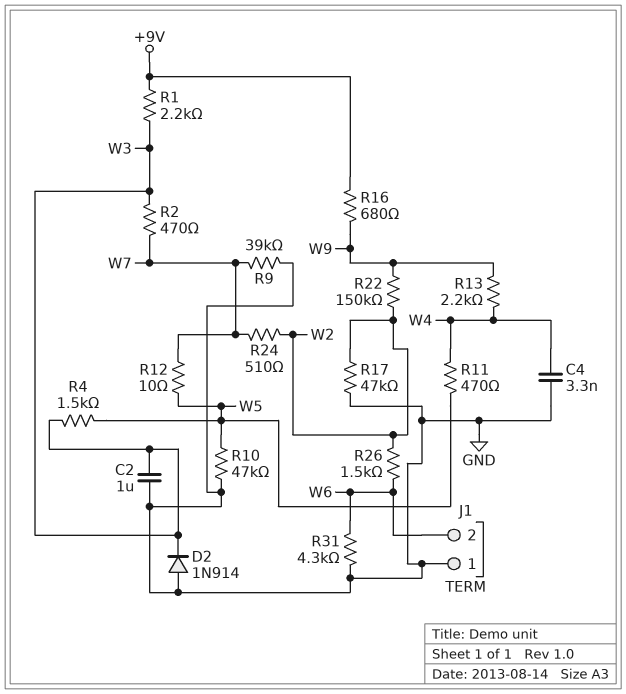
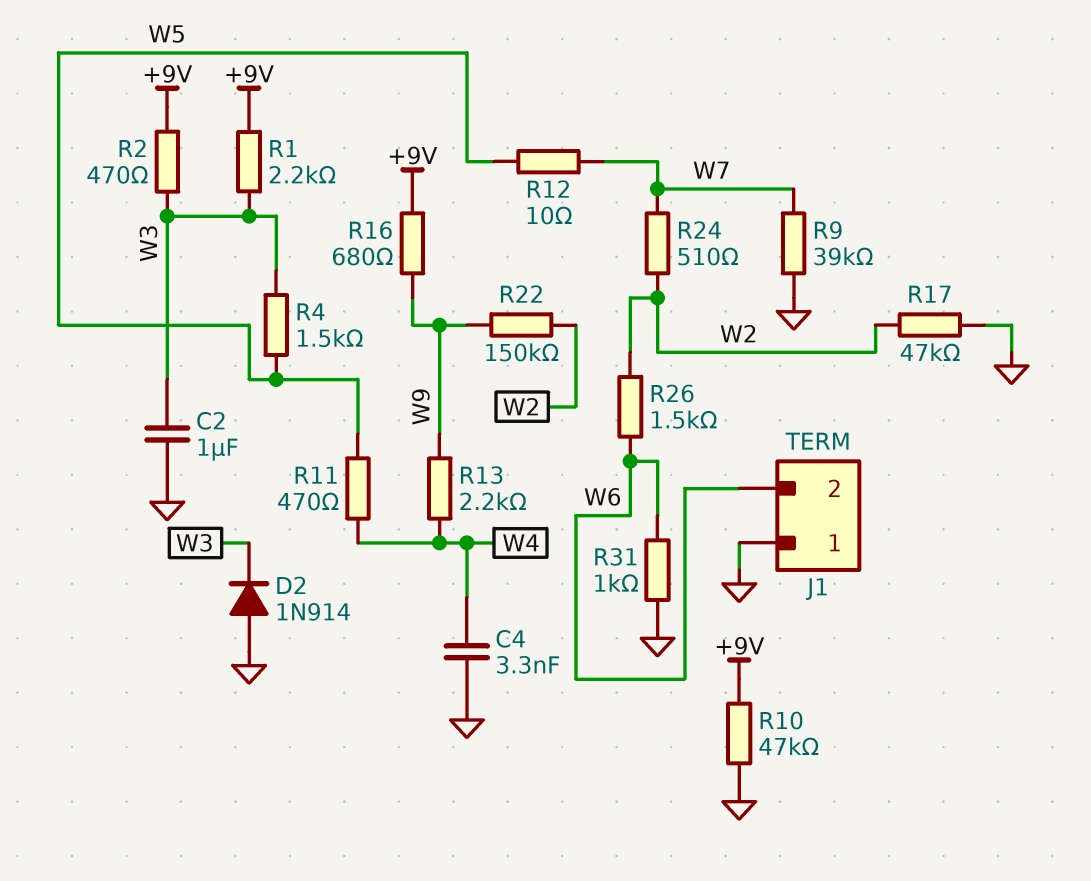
R2: 470 (W3, W7) -> 470 (+9V, W3)
R10: 47k (GND, W5) -> 47k (+9V, GND)
R31: 4.3k (GND, W6) -> 1k (GND, W6)

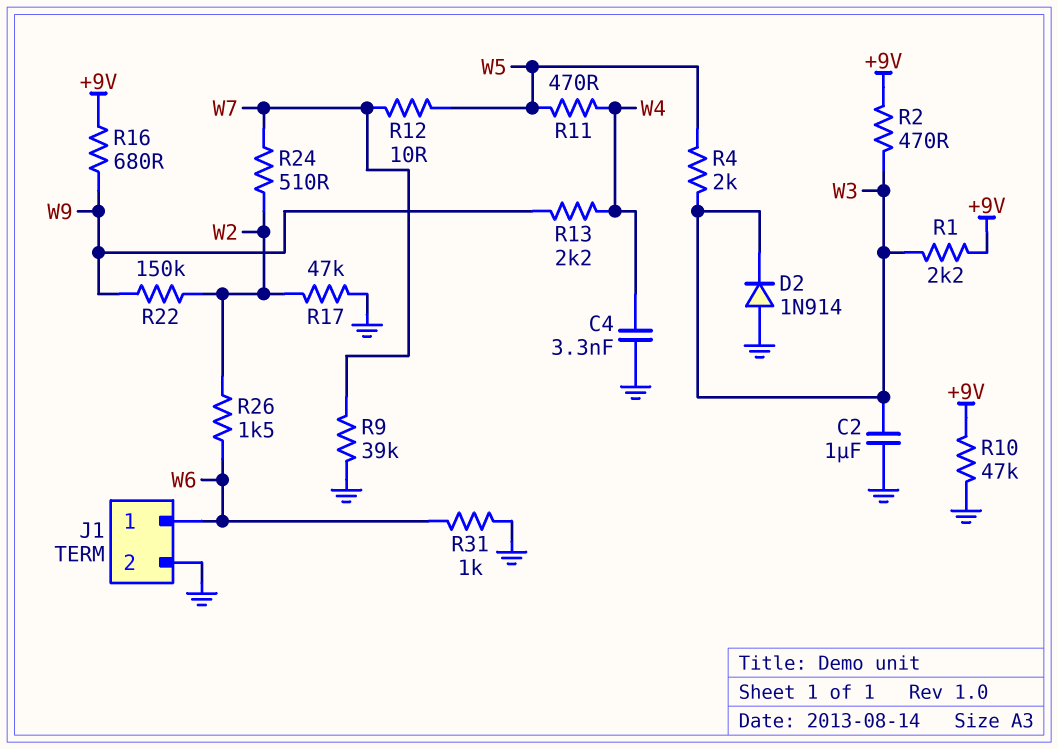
J1 pin 1: GND -> W6
J1 pin 2: W6 -> GND
R4: 1.5k (W3, W5) -> 2k (W3, W5)

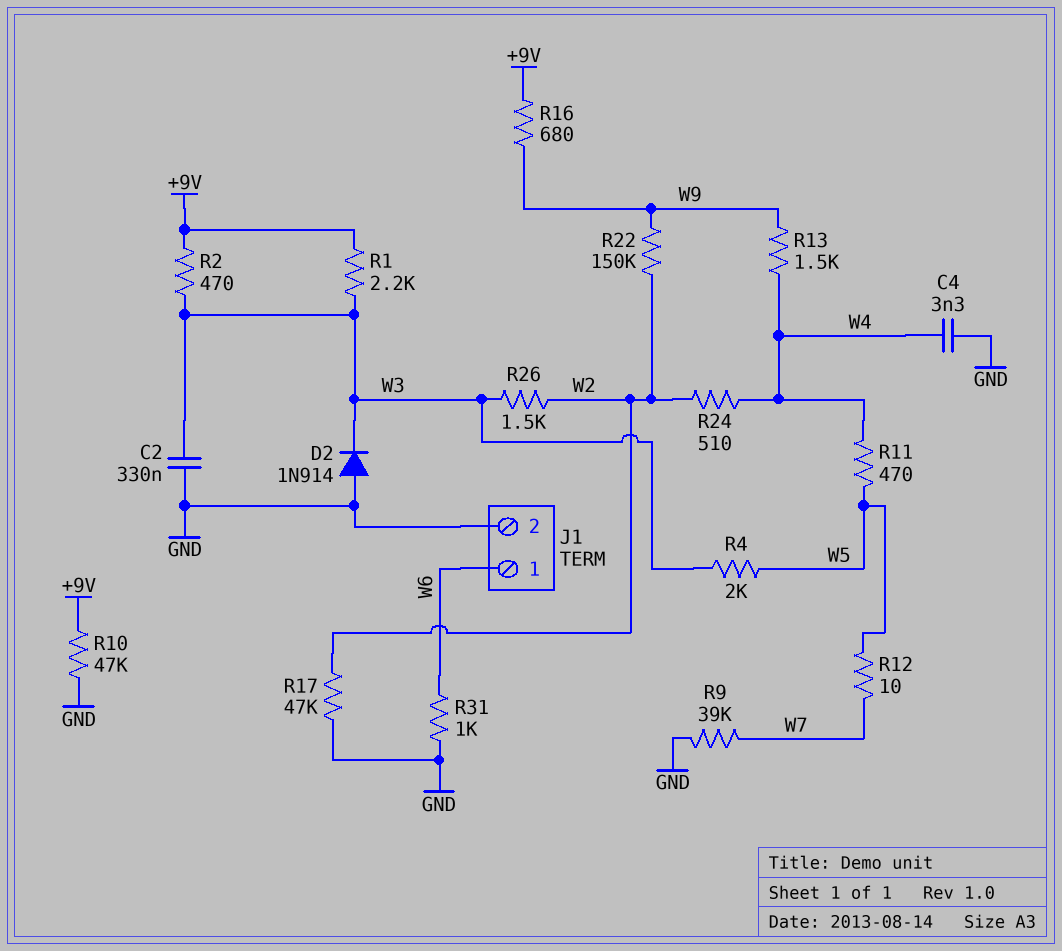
C2: 1uF (GND, W3) -> 330nF (GND, W3)
R13: 2.2k (W4, W9) -> 1.5k (W4, W9)
R24: 510 (W2, W7) -> 510 (W2, W4)
R26: 1.5k (W2, W6) -> 1.5k (W2, W3)

